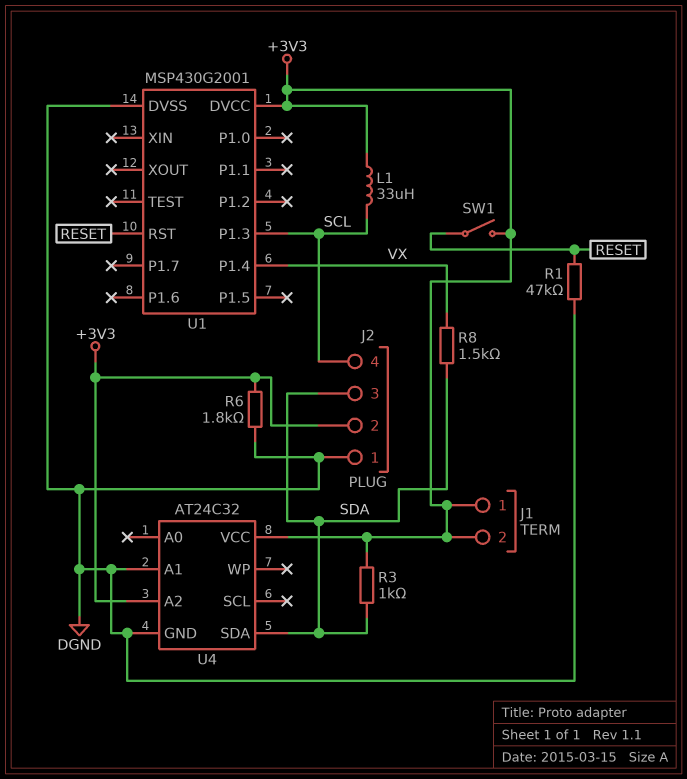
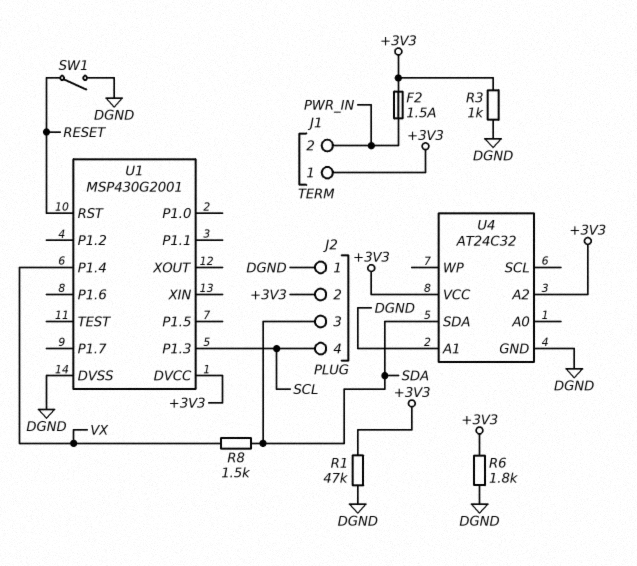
F2: none -> 1.5A (+3V3, PWR_IN)
J1 pin 2: +3V3 -> PWR_IN
L1: 33uH (+3V3, SCL) -> none
R1: 47k (DGND, RESET) -> 47k (+3V3, DGND)
R3: 1k (+3V3, SDA) -> 1k (+3V3, DGND)
SW1: switch (+3V3, RESET) -> switch (DGND, RESET)

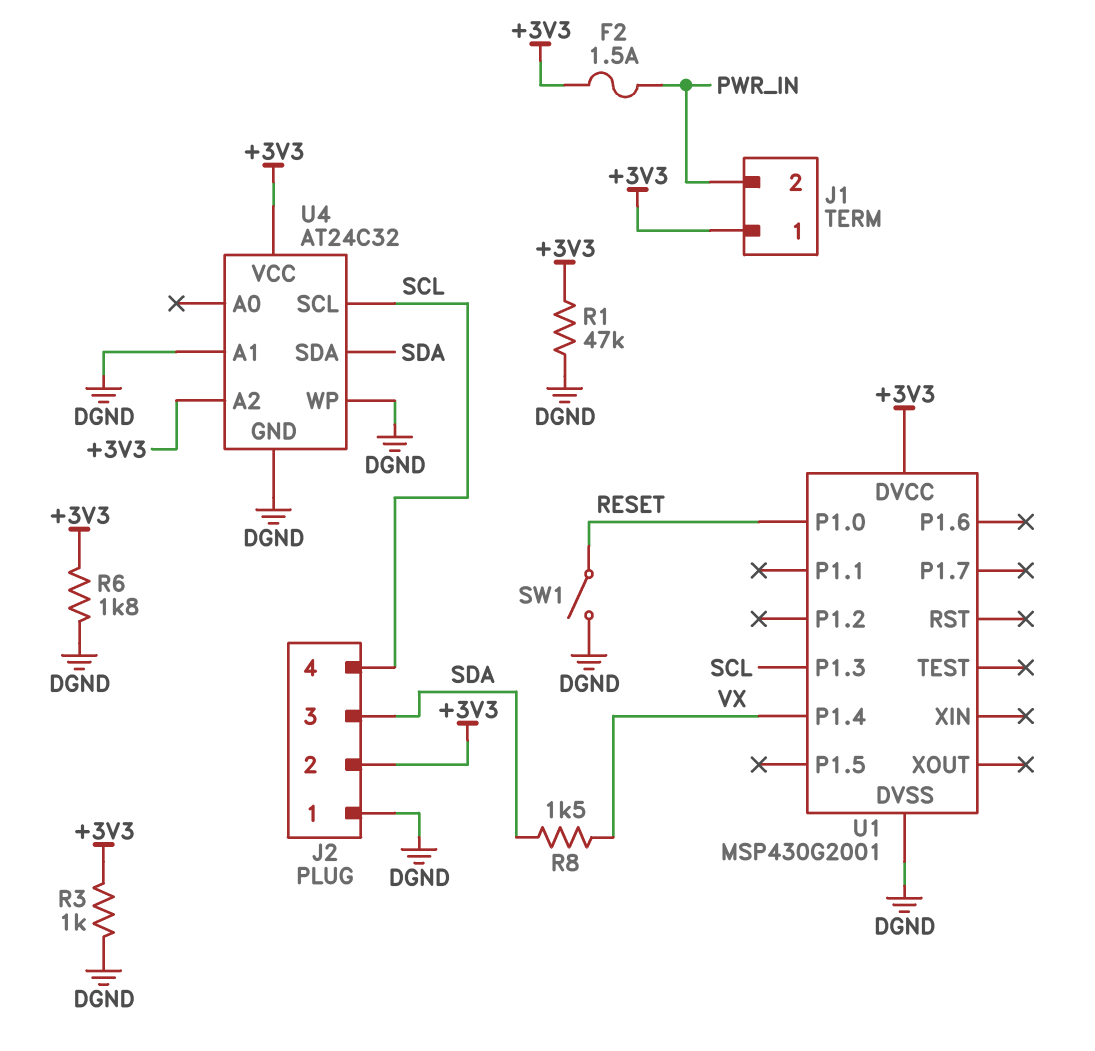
U1 pin P1.0: none -> RESET
U1 pin RST: RESET -> none
U4 pin SCL: none -> SCL
U4 pin WP: none -> DGND

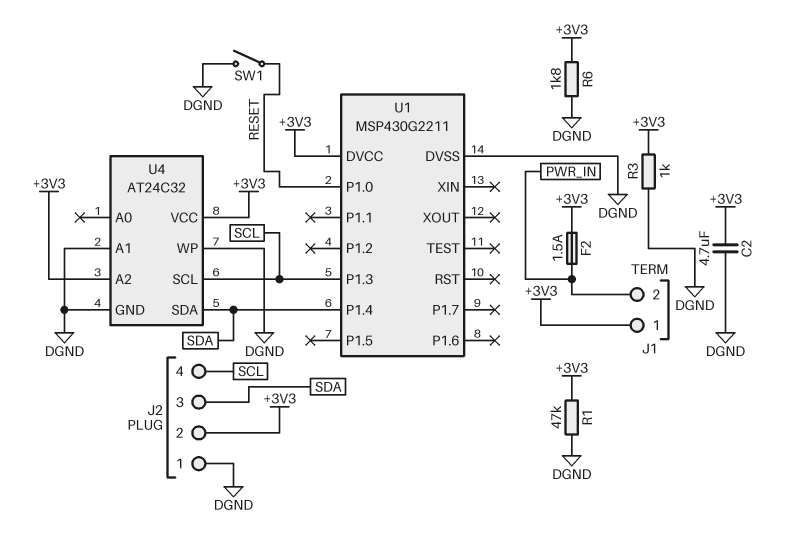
C2: none -> 4.7uF (+3V3, DGND)
R8: 1.5k (SDA, VX) -> none
U1: MSP430G2001 -> MSP430G2211
U1 pin P1.4: VX -> SDA

